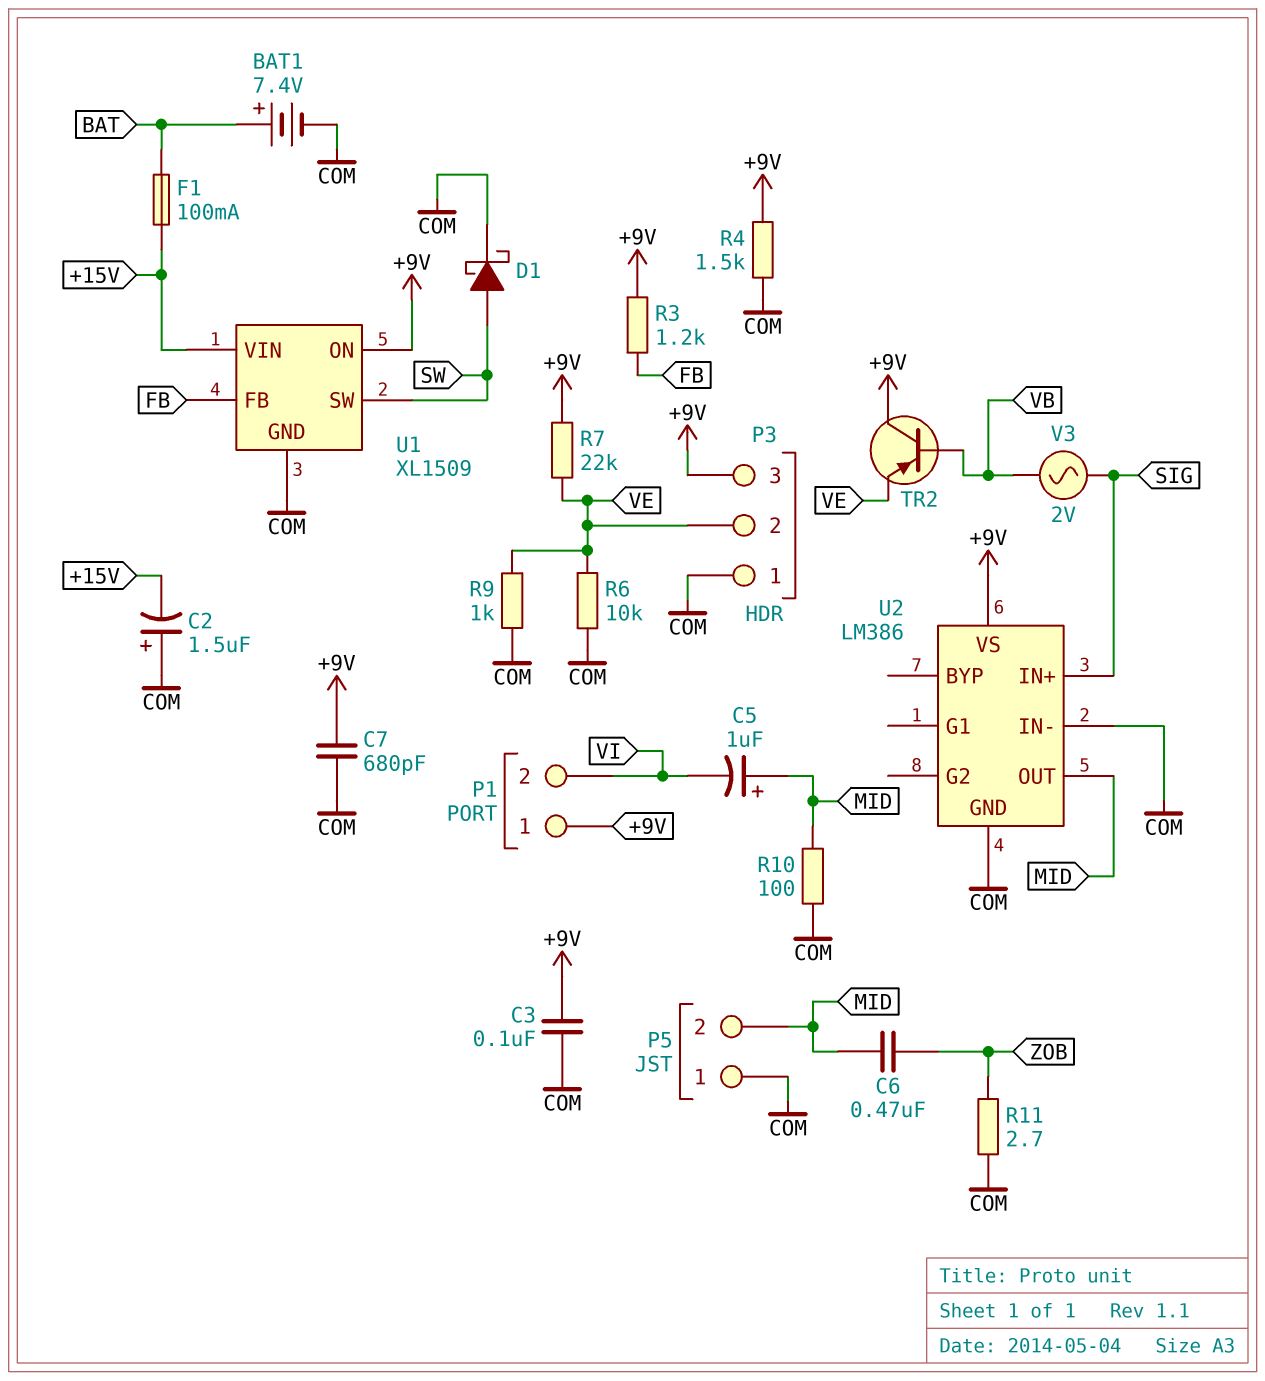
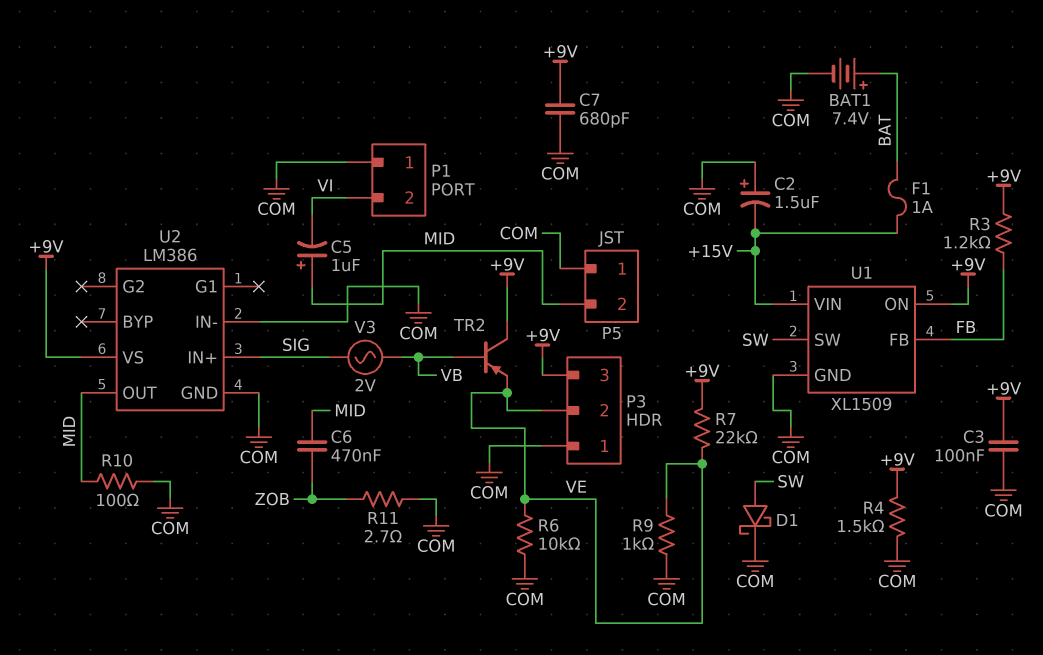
F1: 100mA (+15V, BAT) -> 1A (+15V, BAT)
P1 pin 1: +9V -> COM

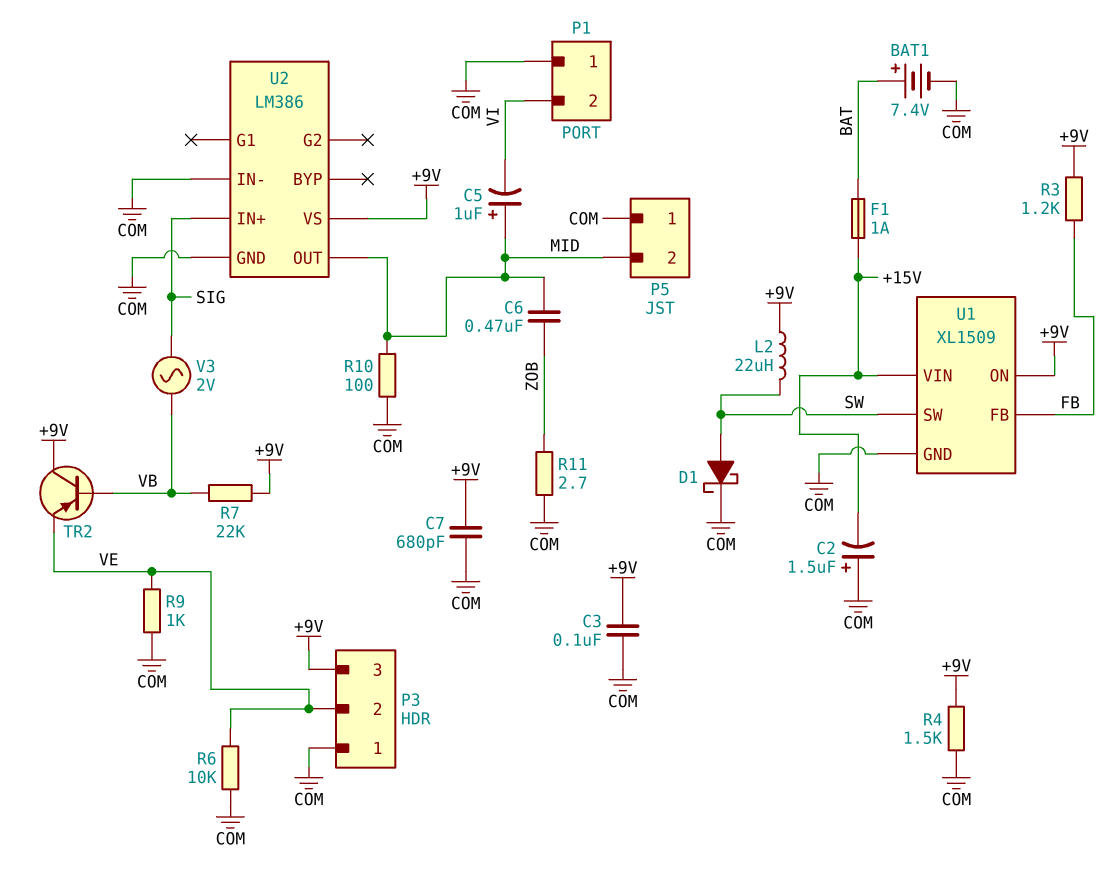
L2: none -> 22uH (+9V, SW)
R7: 22k (+9V, VE) -> 22k (+9V, VB)

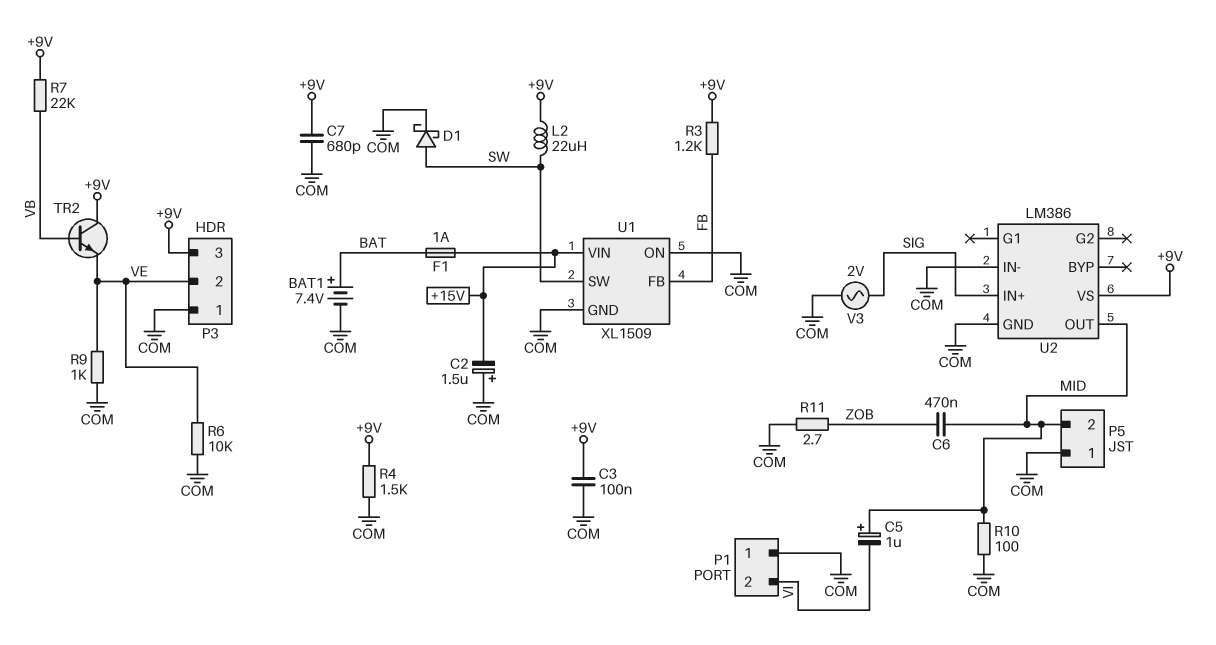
TR2: PNP (B VB, C +9V, E VE) -> NPN (B VB, C +9V, E VE)
U1 pin ON: +9V -> COM
V3: AC 2V (SIG, VB) -> AC 2V (COM, SIG)

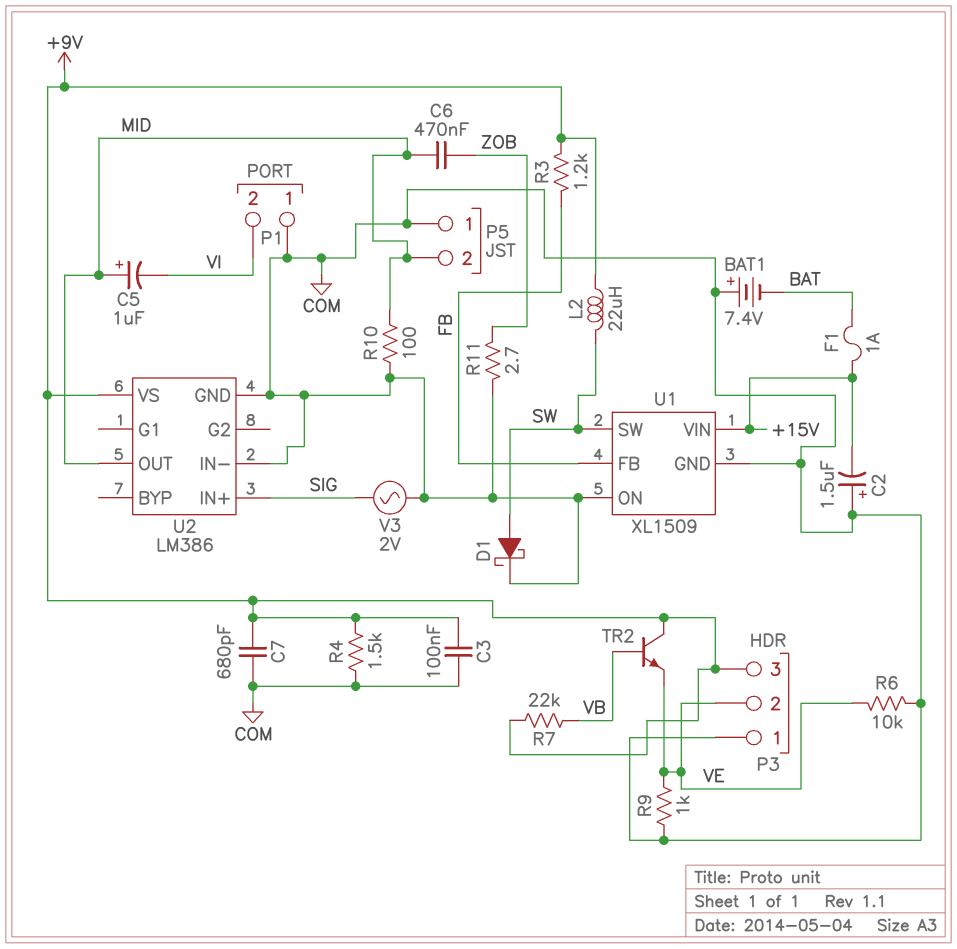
BAT1: 7.4V (plus BAT, minus COM) -> 7.4V (plus COM, minus BAT)

